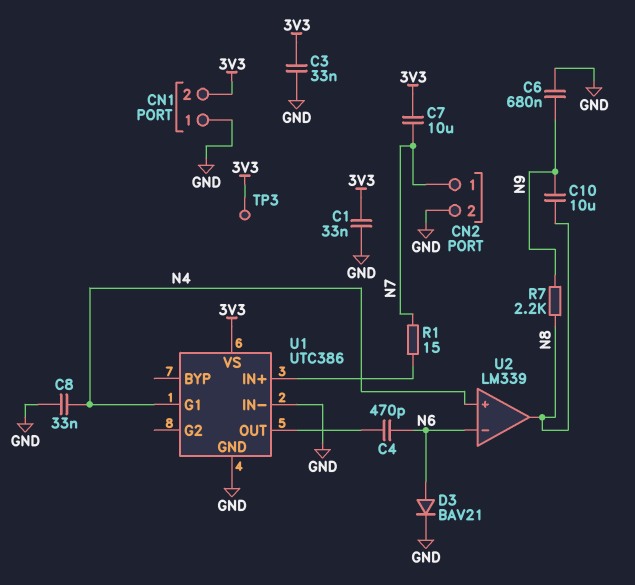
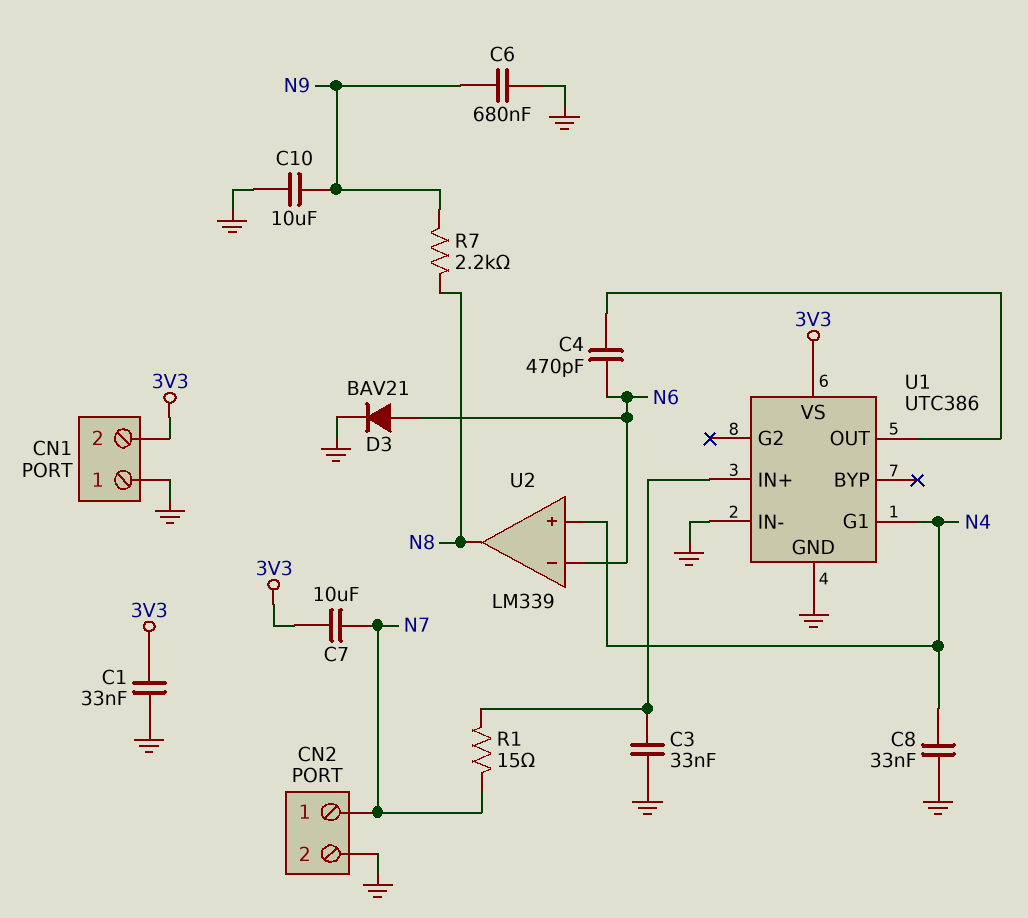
C3: 33nF (3V3, GND) -> 33nF (GND, U1/IN+)
C10: 10uF (N8, N9) -> 10uF (GND, N9)
TP3: test point (3V3) -> none

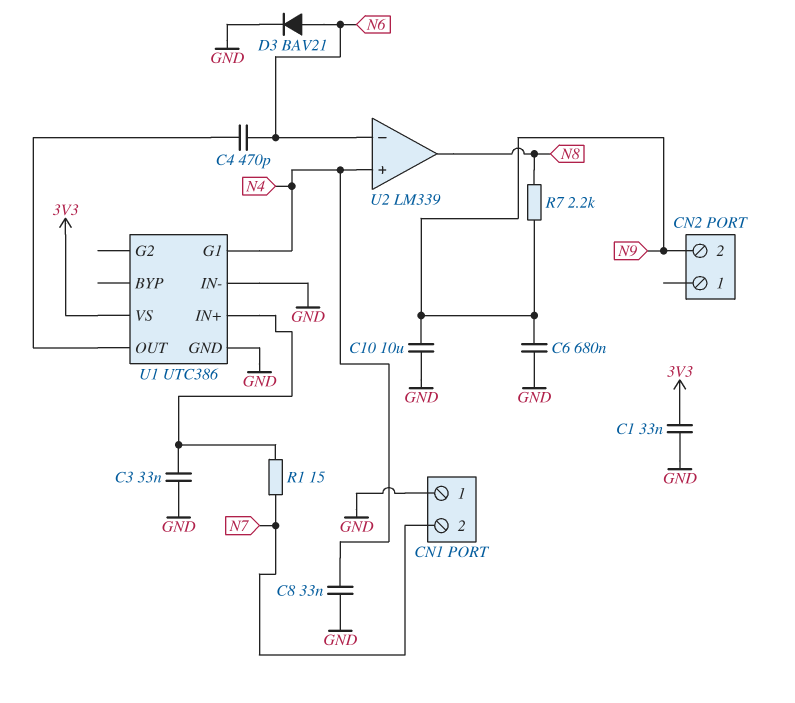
C7: 10uF (3V3, N7) -> none
CN1 pin 2: 3V3 -> N7
CN2 pin 1: N7 -> none
CN2 pin 2: GND -> N9

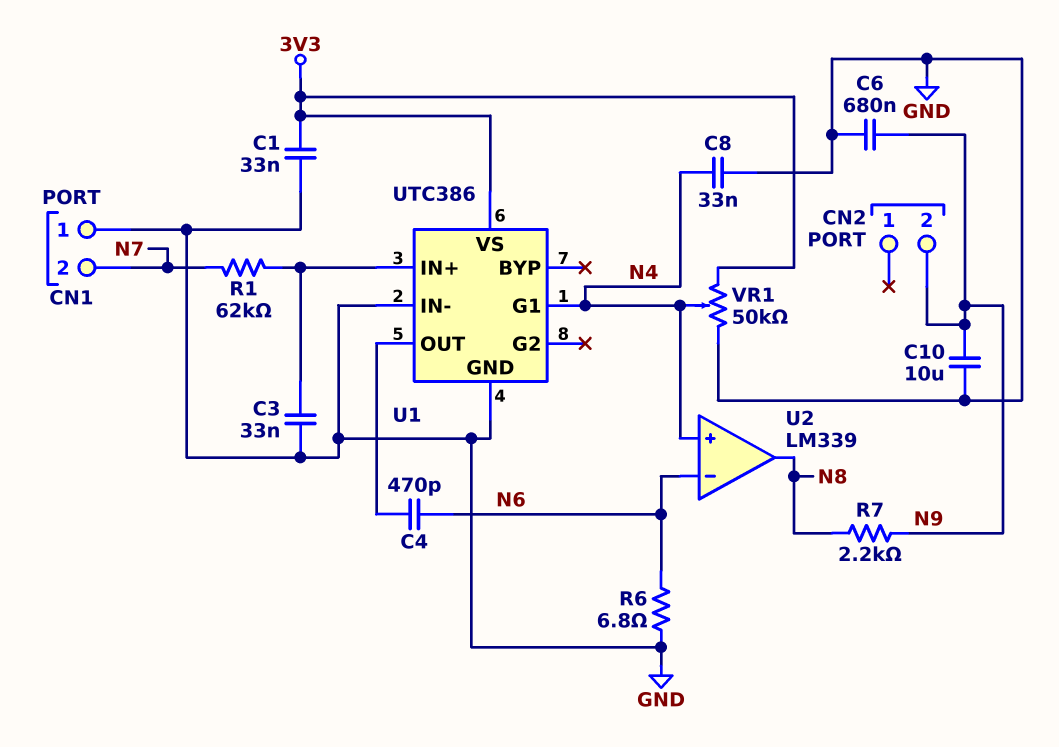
D3: diode BAV21 (A N6, K GND) -> none
R1: 15 (N7, U1/IN+) -> 62k (N7, U1/IN+)
R6: none -> 6.8 (GND, N6)
VR1: none -> 50k (3V3, GND, wiper N4)

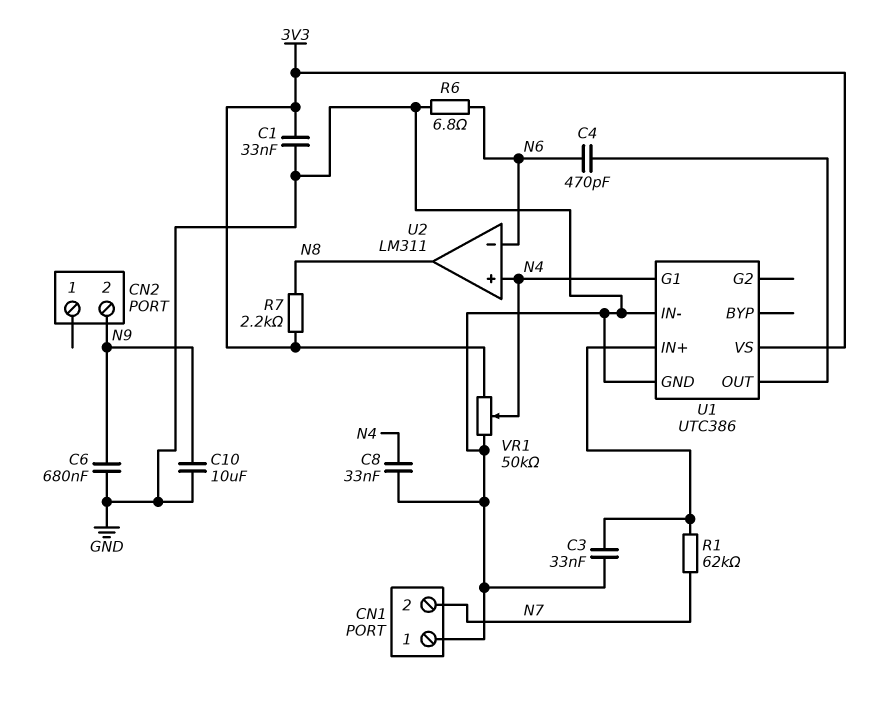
R7: 2.2k (N8, N9) -> 2.2k (3V3, N8)
U2: LM339 -> LM311

